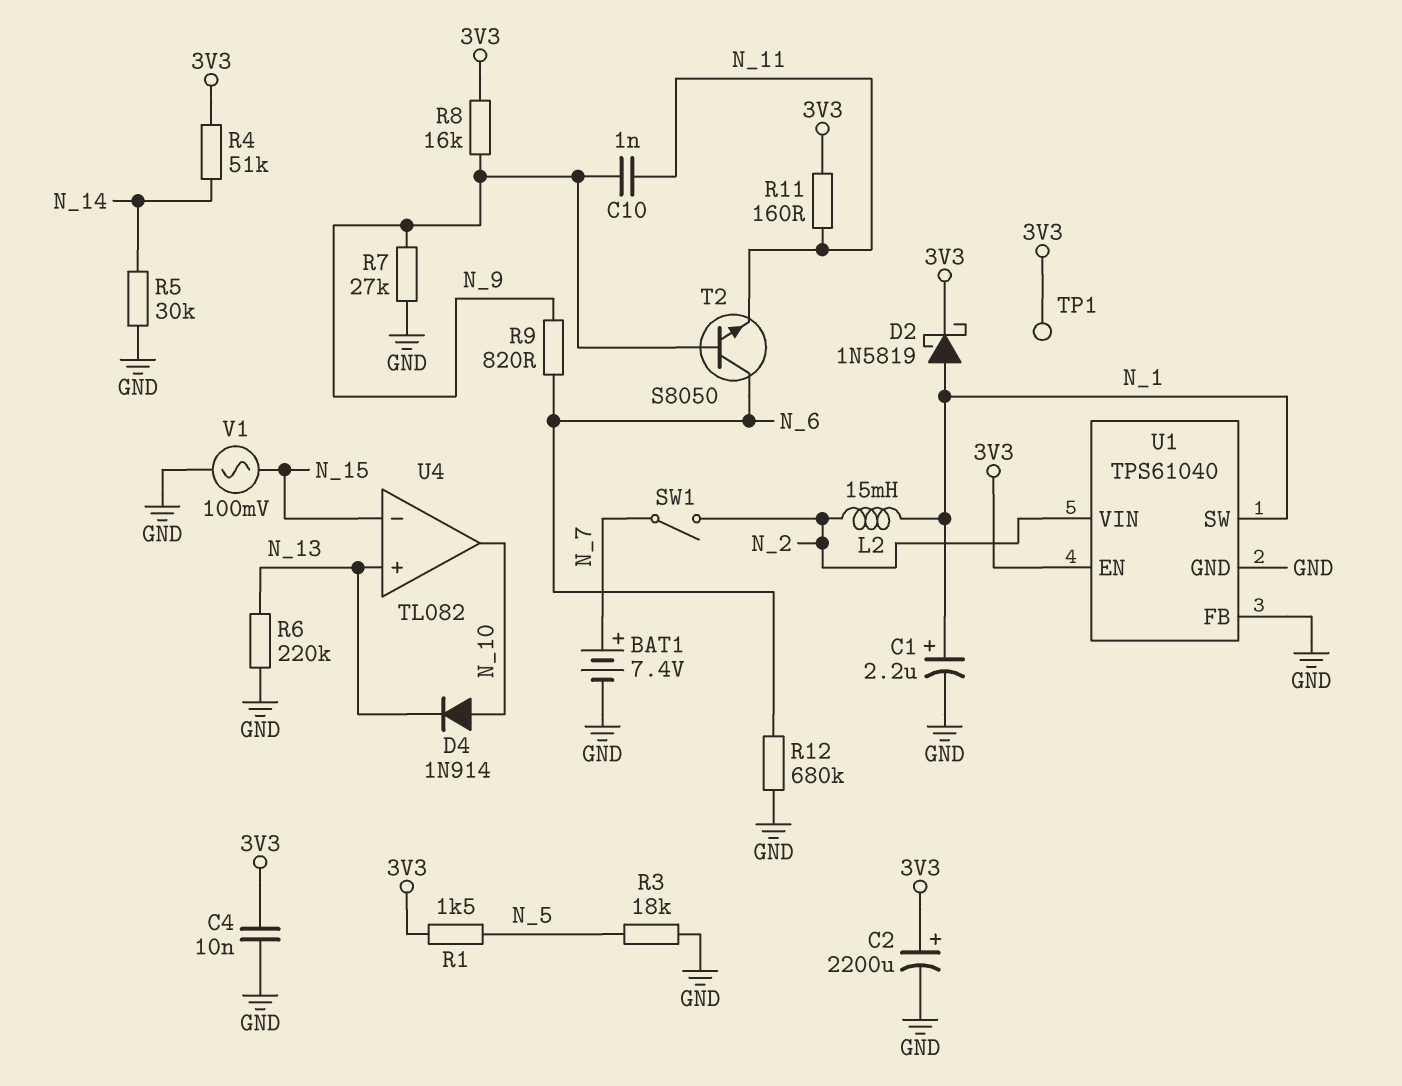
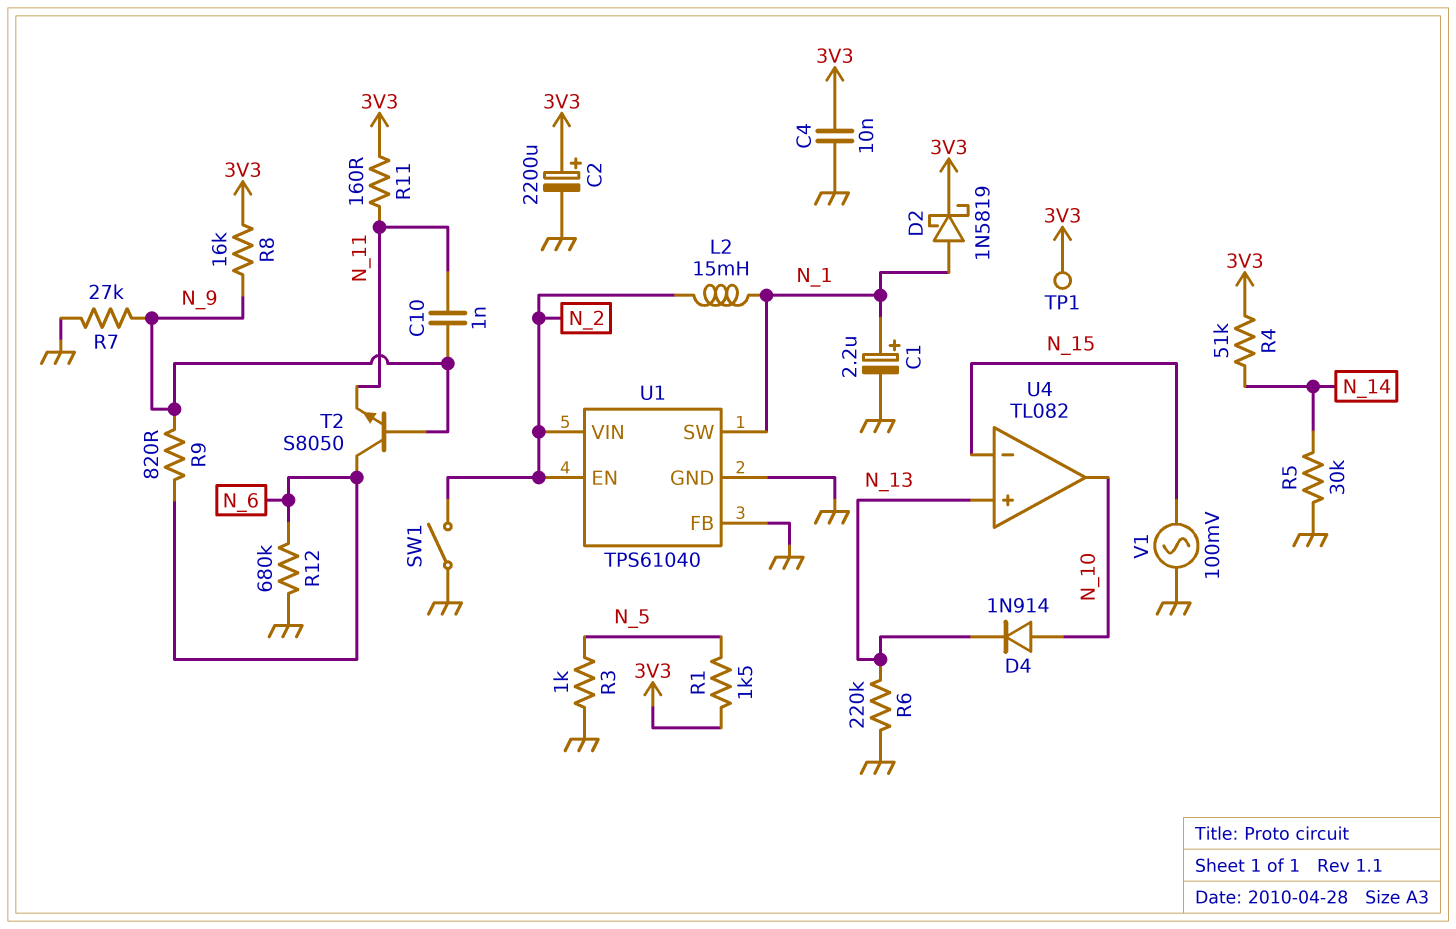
BAT1: 7.4V (plus N_7, minus GND) -> none
R3: 18k (GND, N_5) -> 1k (GND, N_5)
SW1: switch (N_2, N_7) -> switch (GND, N_2)
U1 pin EN: 3V3 -> N_2

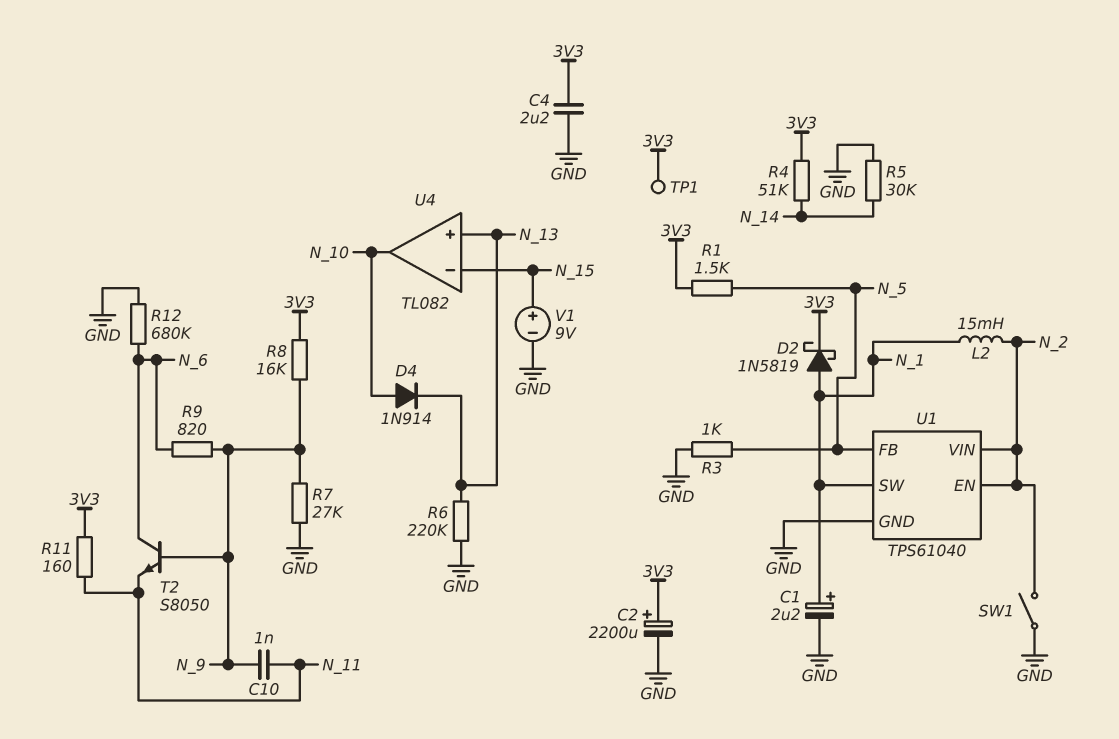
C4: 10nF (3V3, GND) -> 2.2uF (3V3, GND)
U1 pin FB: GND -> N_5
V1: AC 100mV (GND, N_15) -> 9V (plus N_15, minus GND)

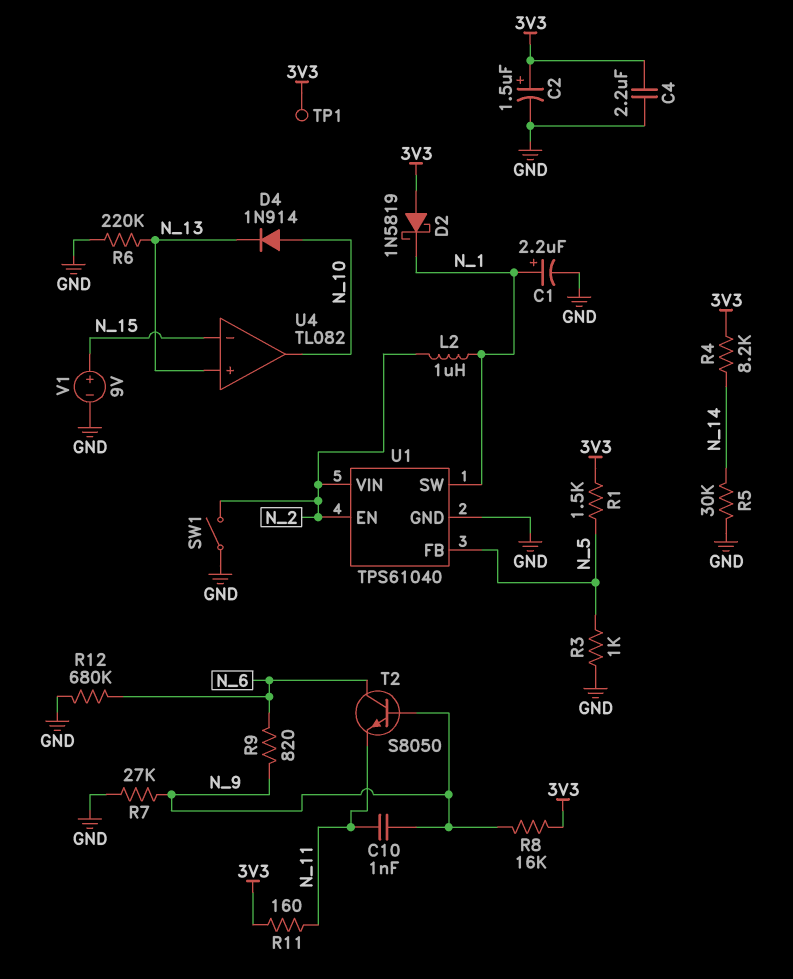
C2: 2200uF (plus 3V3, minus GND) -> 1.5uF (plus 3V3, minus GND)
D2: schottky 1N5819 (A N_1, K 3V3) -> schottky 1N5819 (A 3V3, K N_1)
L2: 15mH (N_1, N_2) -> 1uH (N_1, N_2)
R4: 51k (3V3, N_14) -> 8.2k (3V3, N_14)

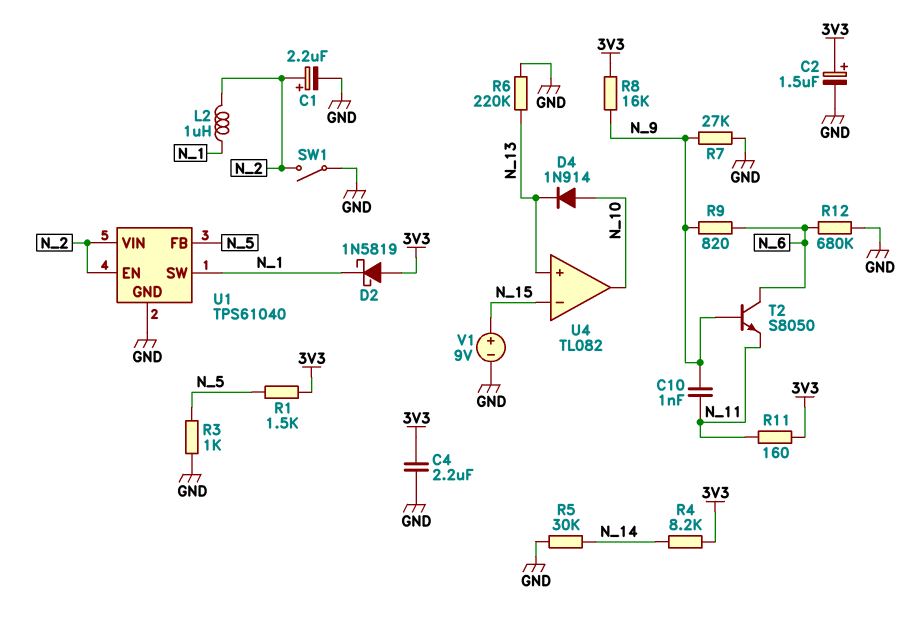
C1: 2.2uF (plus N_1, minus GND) -> 2.2uF (plus N_2, minus GND)
TP1: test point (3V3) -> none

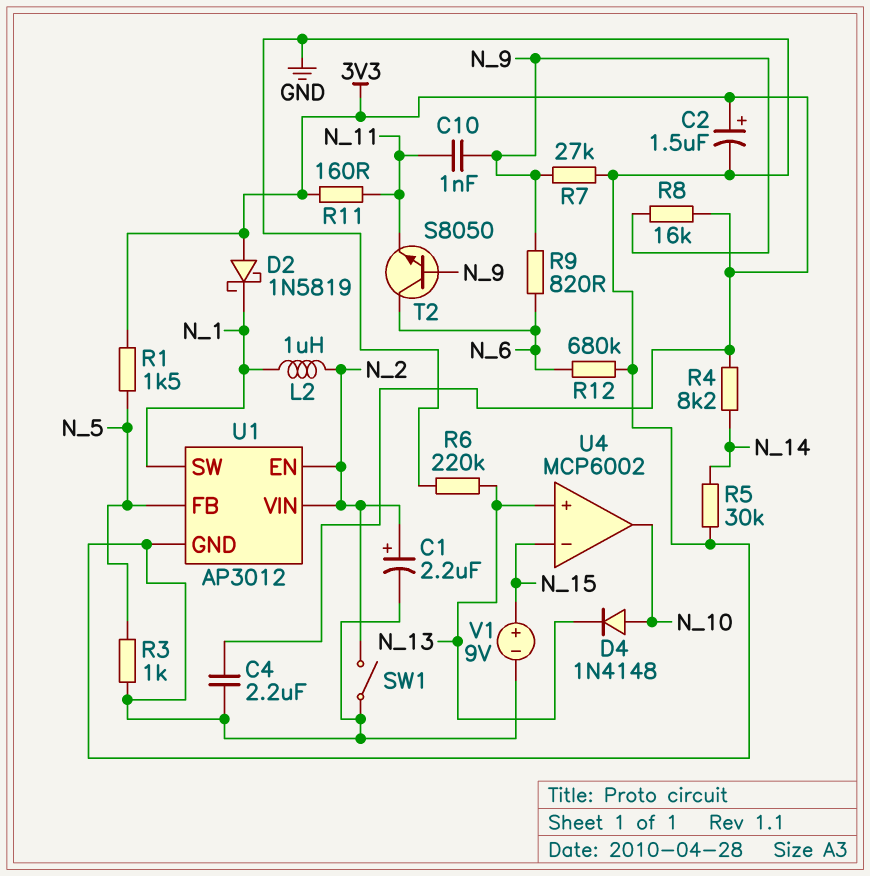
D4: diode 1N914 (A N_10, K N_13) -> diode 1N4148 (A N_10, K N_13)
U1: TPS61040 -> AP3012
U4: TL082 -> MCP6002

